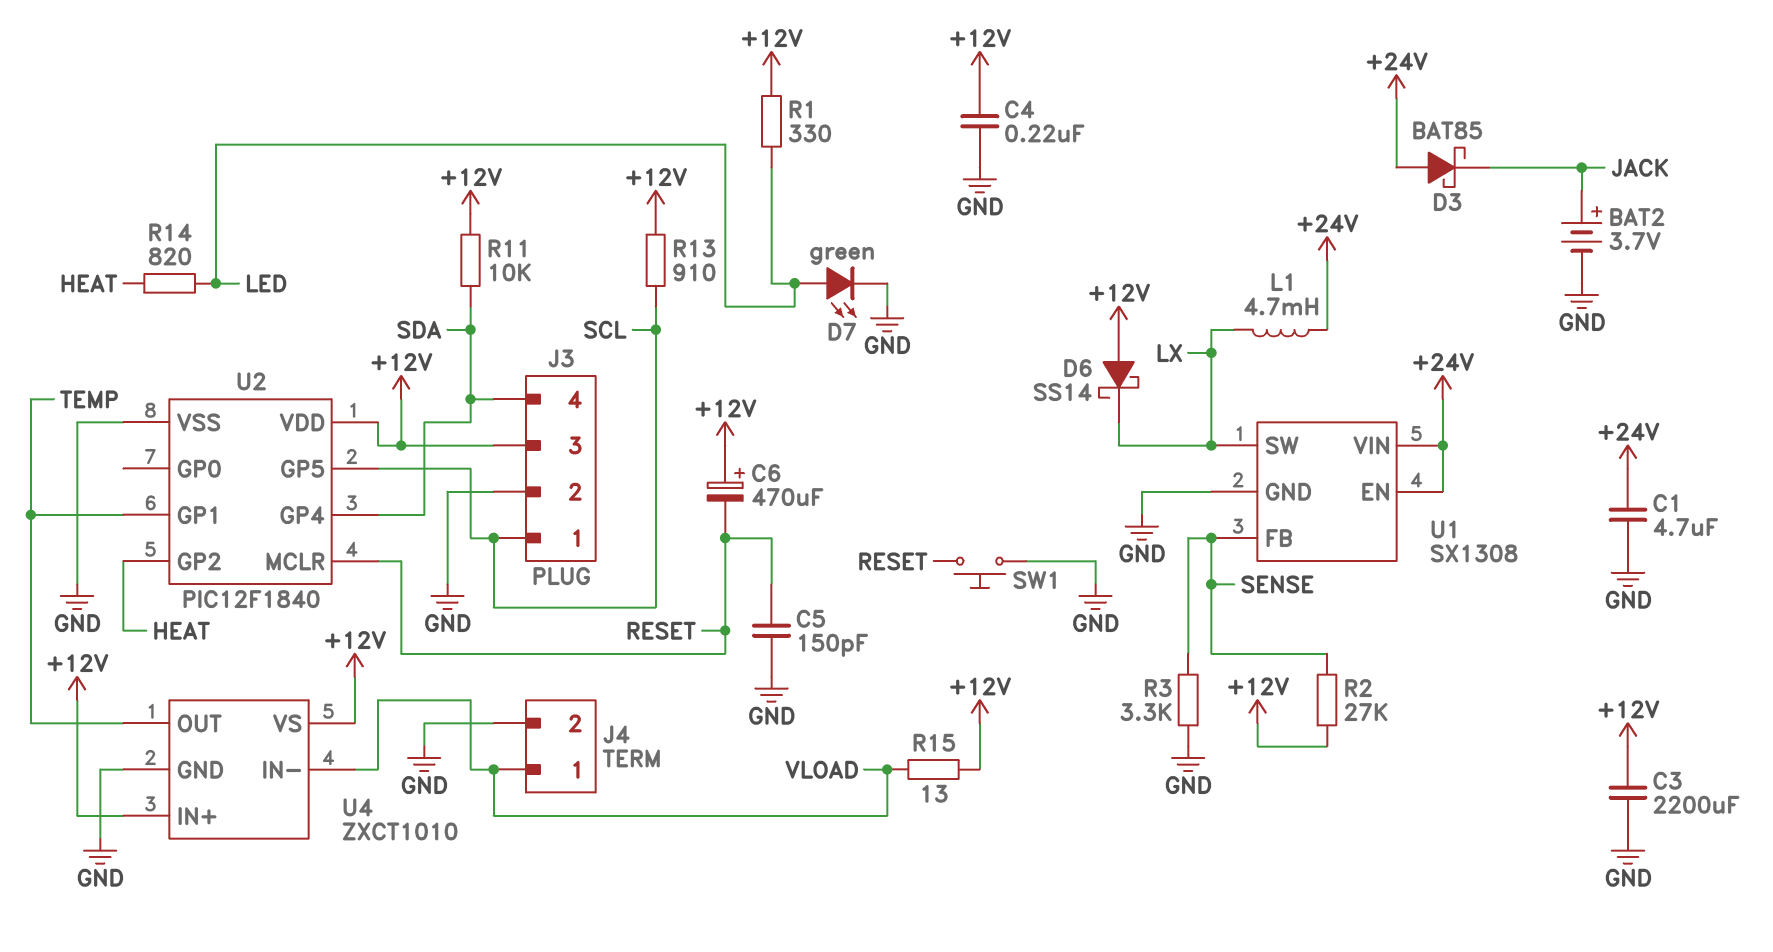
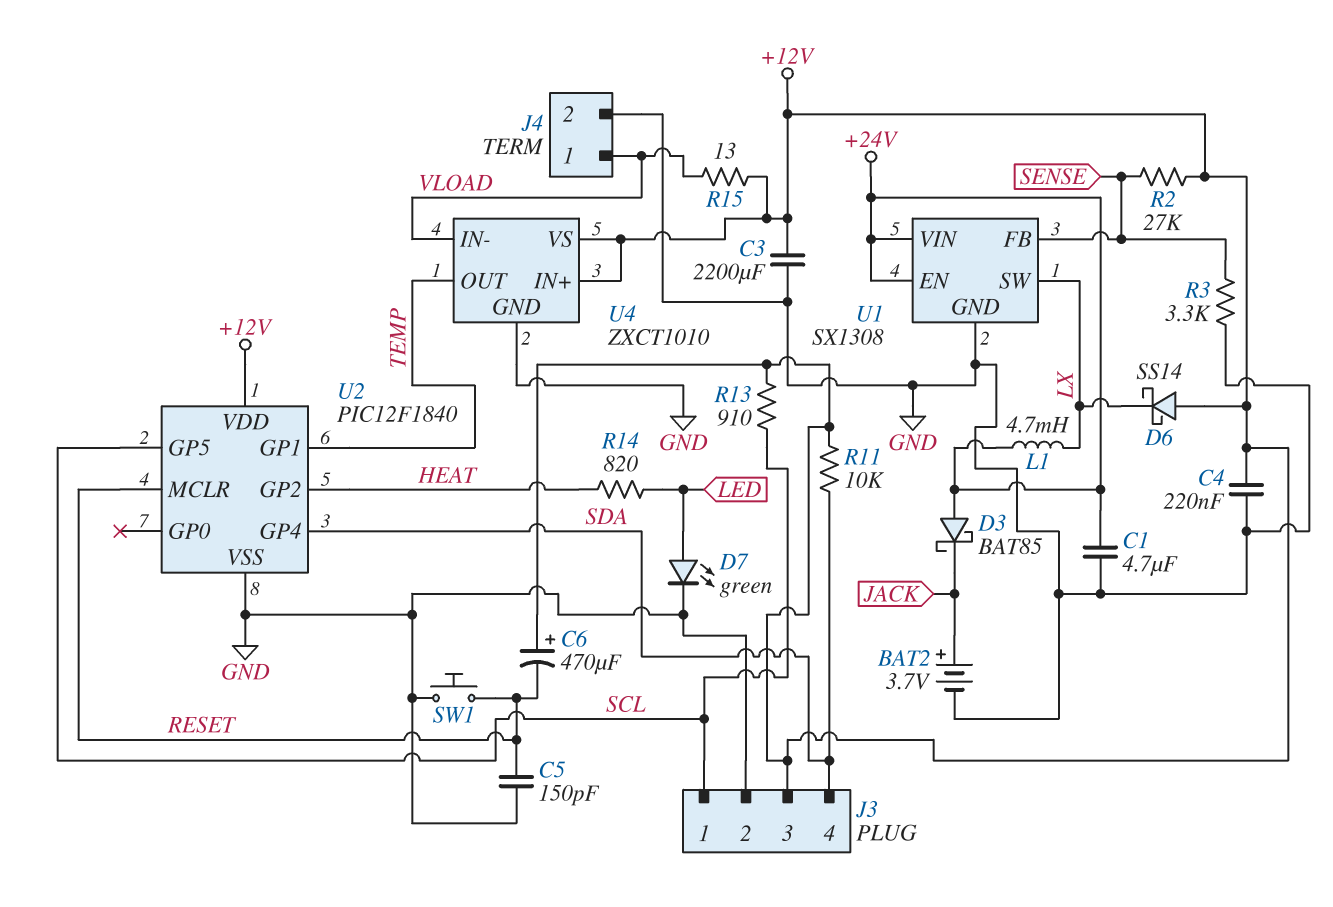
R1: 330 (+12V, LED) -> none

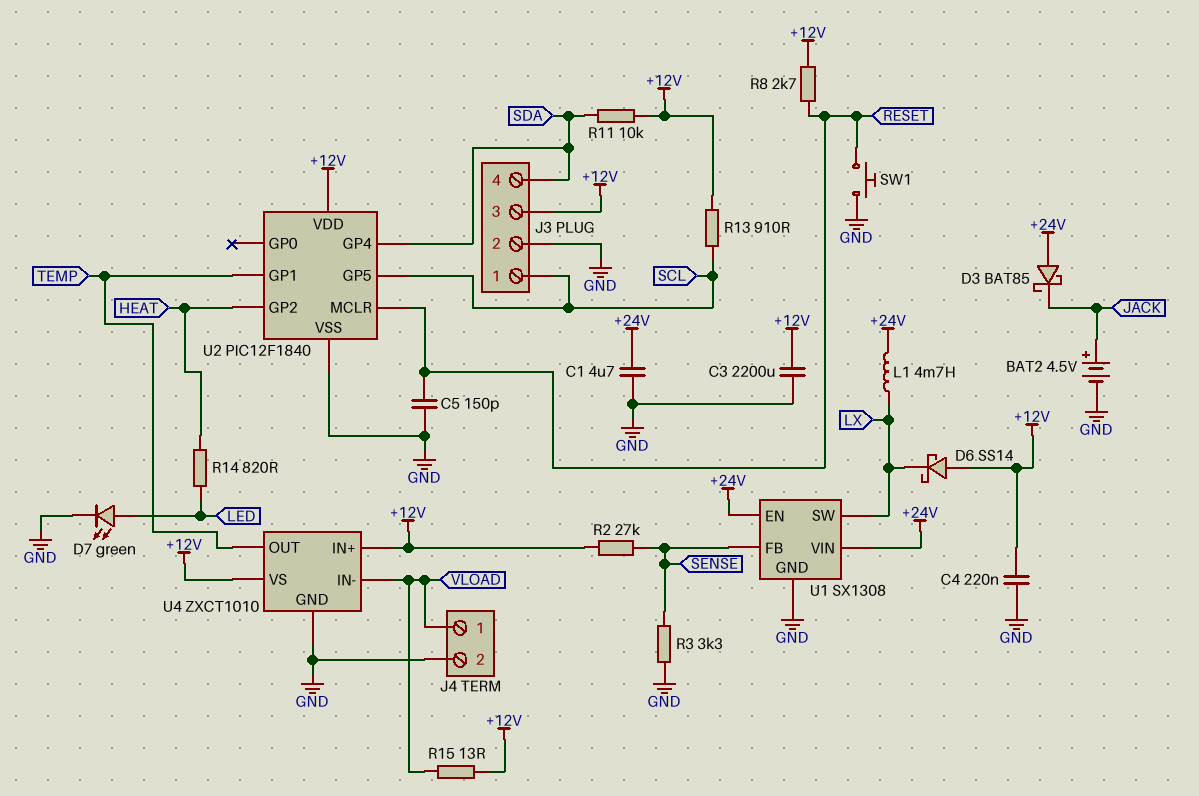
BAT2: 3.7V (plus JACK, minus GND) -> 4.5V (plus JACK, minus GND)
C6: 470uF (plus +12V, minus RESET) -> none
R8: none -> 2.7k (+12V, RESET)

